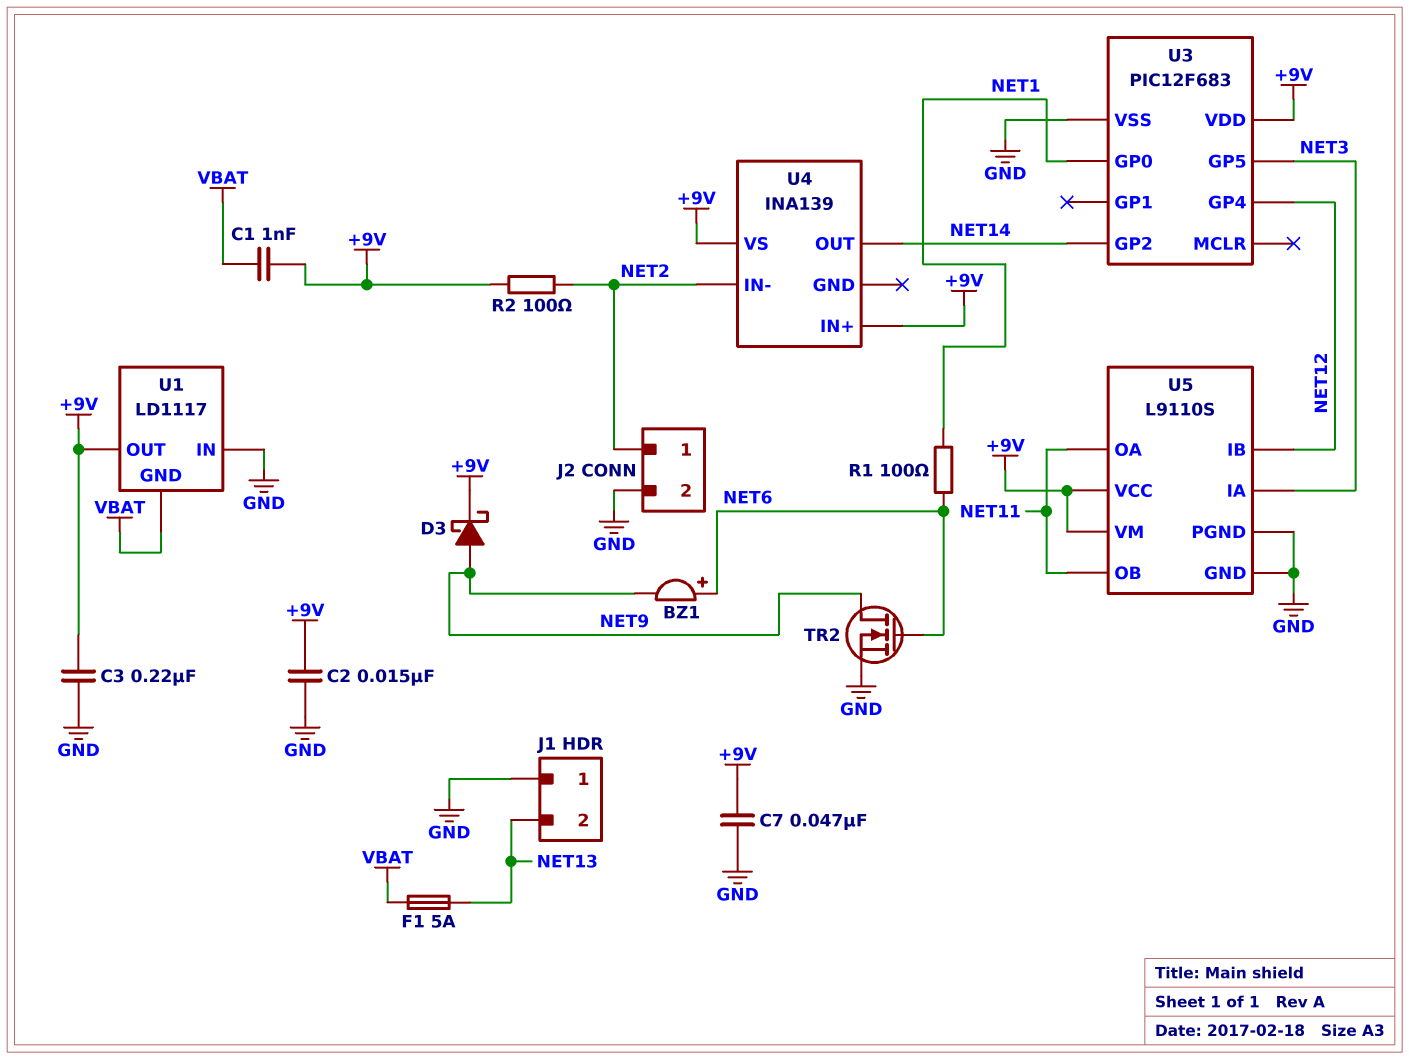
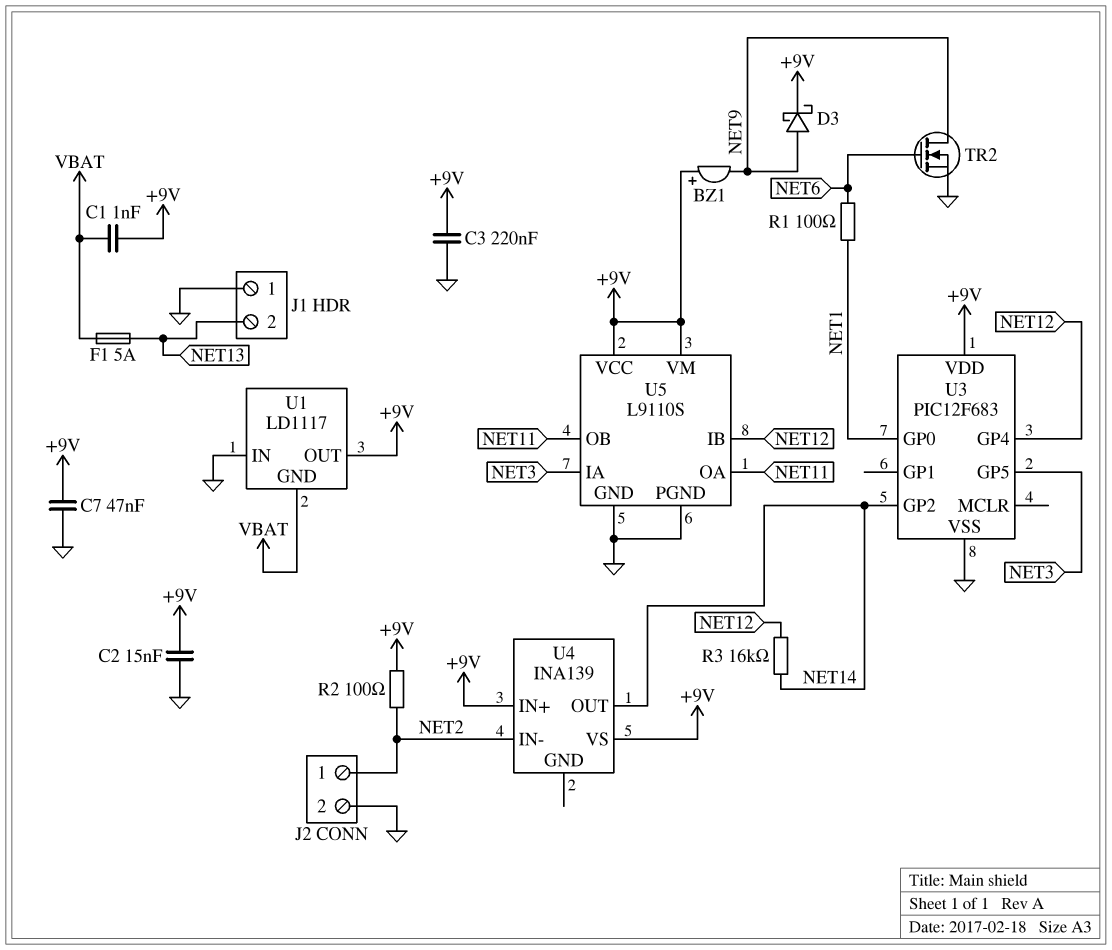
BZ1: buzzer (plus NET6, minus NET9) -> buzzer (plus +9V, minus NET9)
R3: none -> 16k (NET12, NET14)

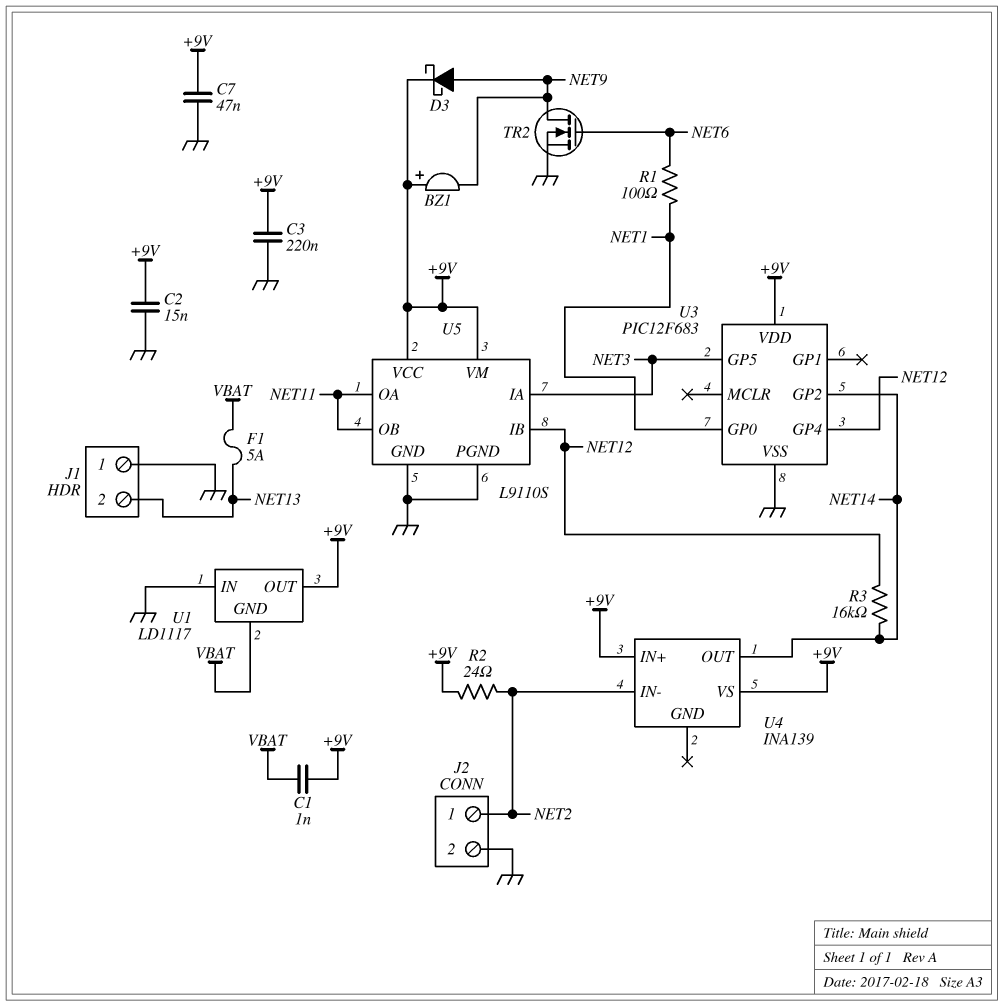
R2: 100 (+9V, NET2) -> 24 (+9V, NET2)

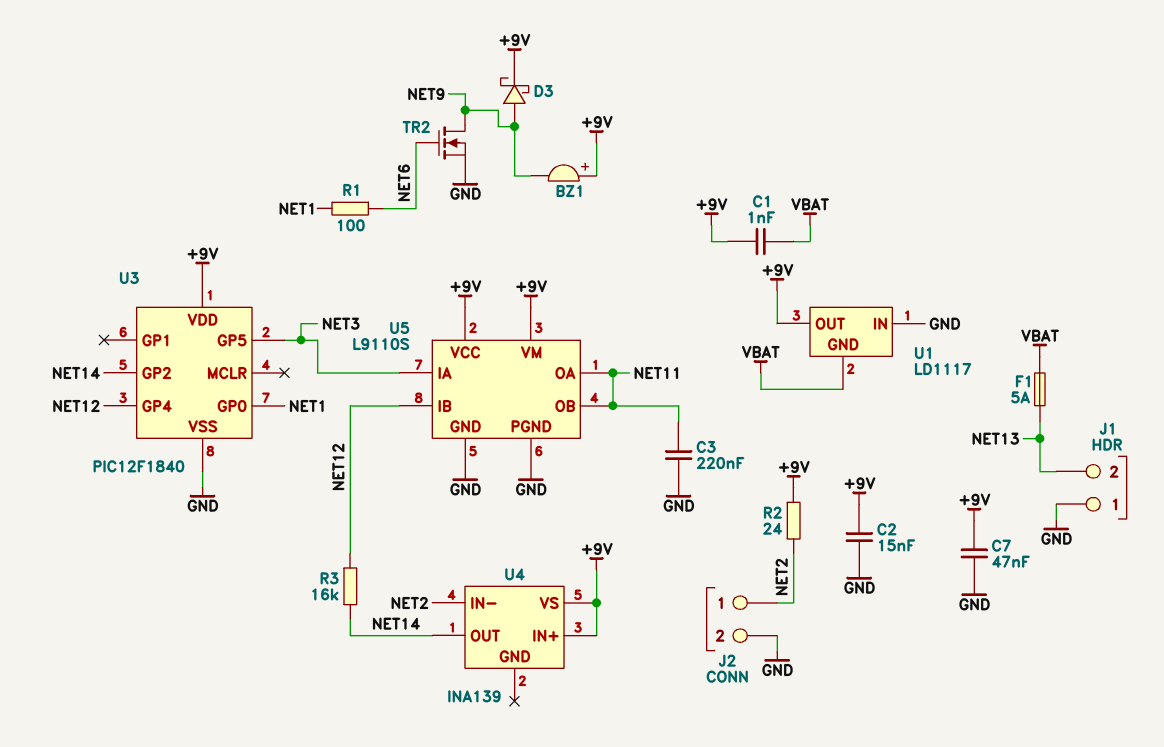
C3: 220nF (+9V, GND) -> 220nF (GND, NET11)
U3: PIC12F683 -> PIC12F1840

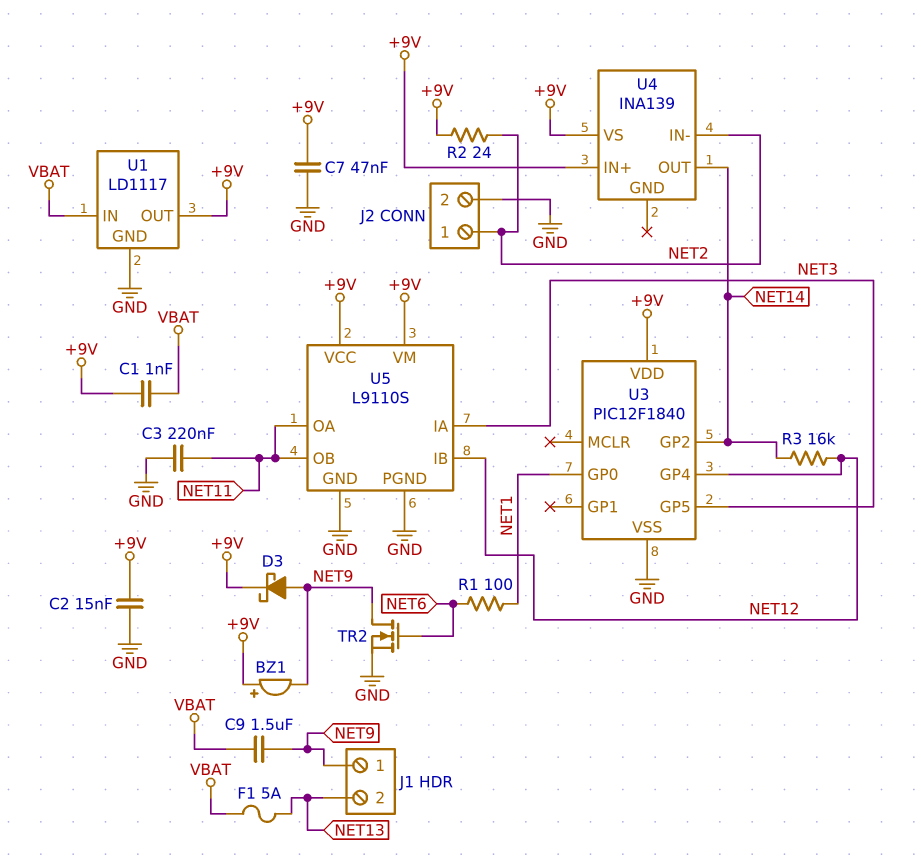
C9: none -> 1.5uF (NET9, VBAT)
J1 pin 1: GND -> NET9
U1 pin GND: VBAT -> GND
U1 pin IN: GND -> VBAT

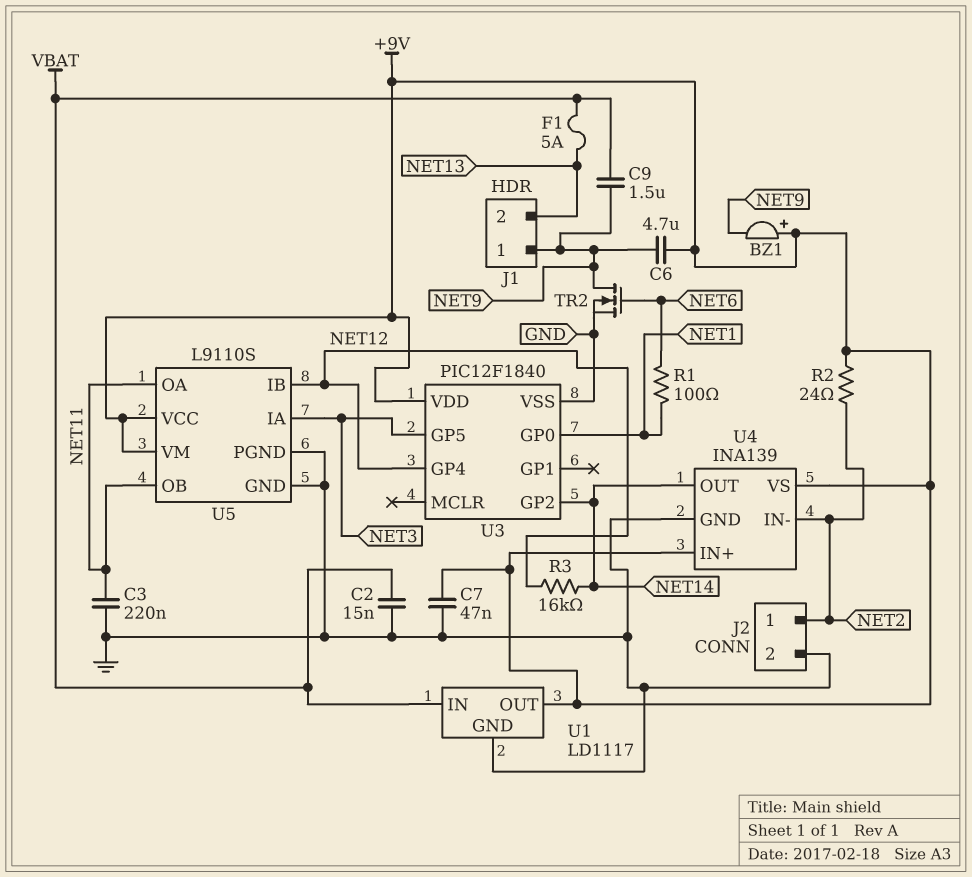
C1: 1nF (+9V, VBAT) -> none
C2: 15nF (+9V, GND) -> 15nF (GND, VBAT)
C6: none -> 4.7uF (+9V, NET9)
D3: schottky (A NET9, K +9V) -> none
U4 pin GND: none -> GND

